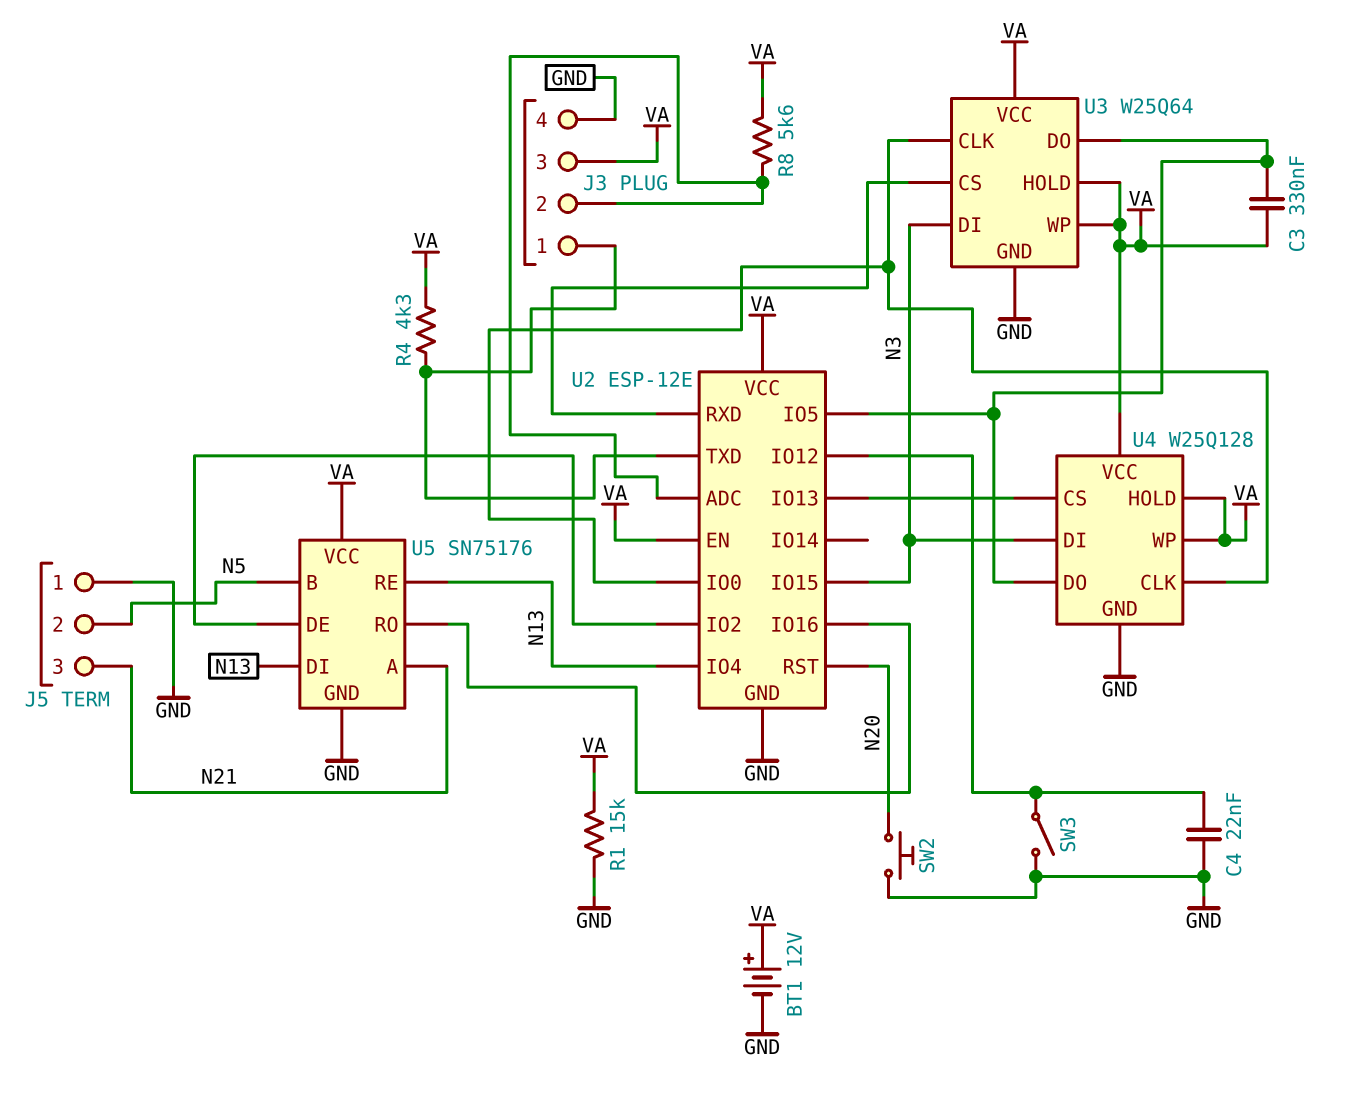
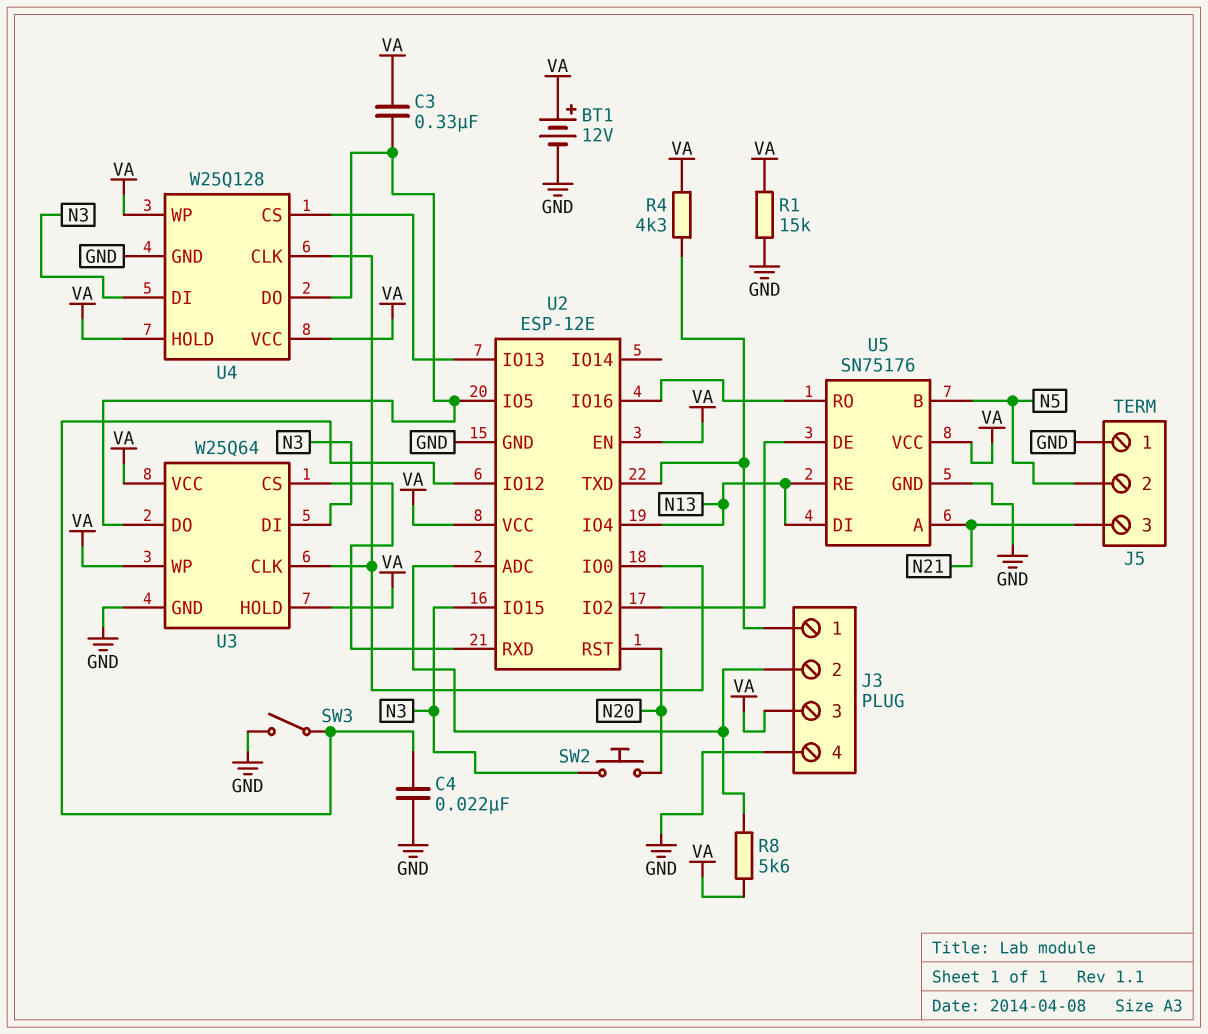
SW2: button (GND, N20) -> button (N3, N20)

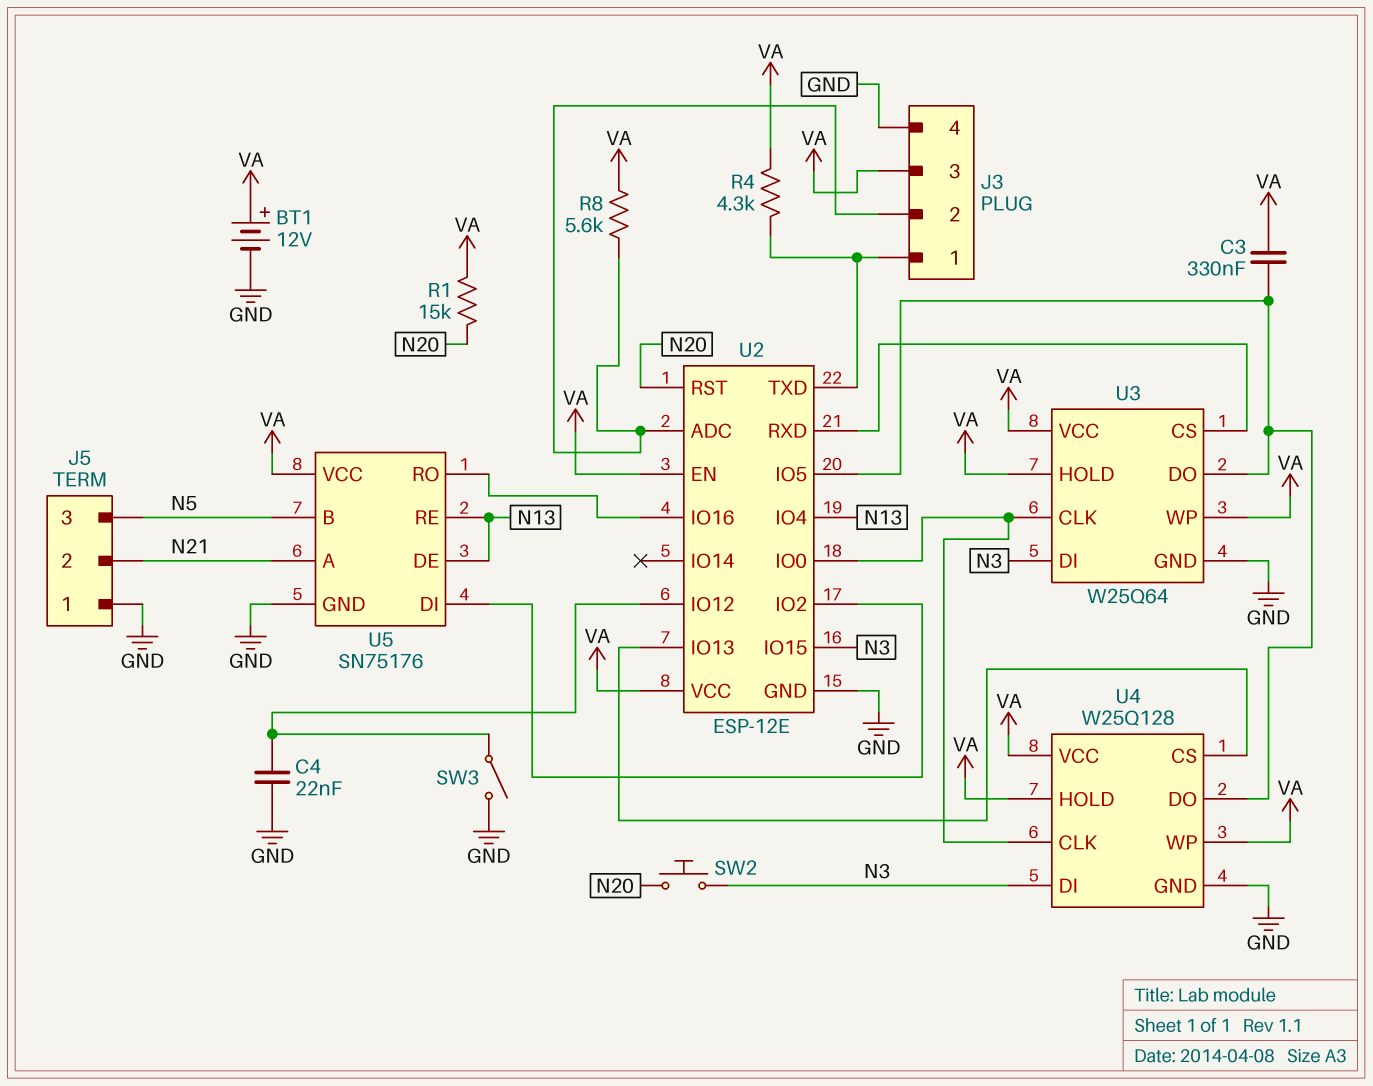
J5 pin 2: N5 -> N21
J5 pin 3: N21 -> N5
R1: 15k (GND, VA) -> 15k (N20, VA)
U5 pin DE: U2/IO2 -> N13
U5 pin DI: N13 -> U2/IO2

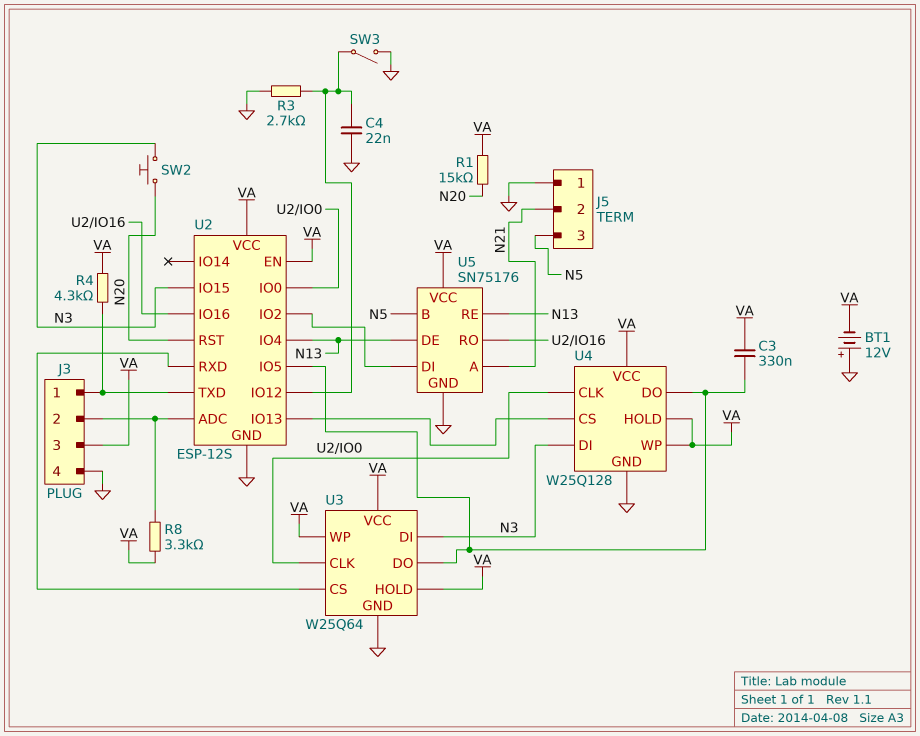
BT1: 12V (plus VA, minus GND) -> 12V (plus GND, minus VA)
R3: none -> 2.7k (GND, U2/IO12)
R8: 5.6k (J3/2, VA) -> 3.3k (J3/2, VA)
U2: ESP-12E -> ESP-12S

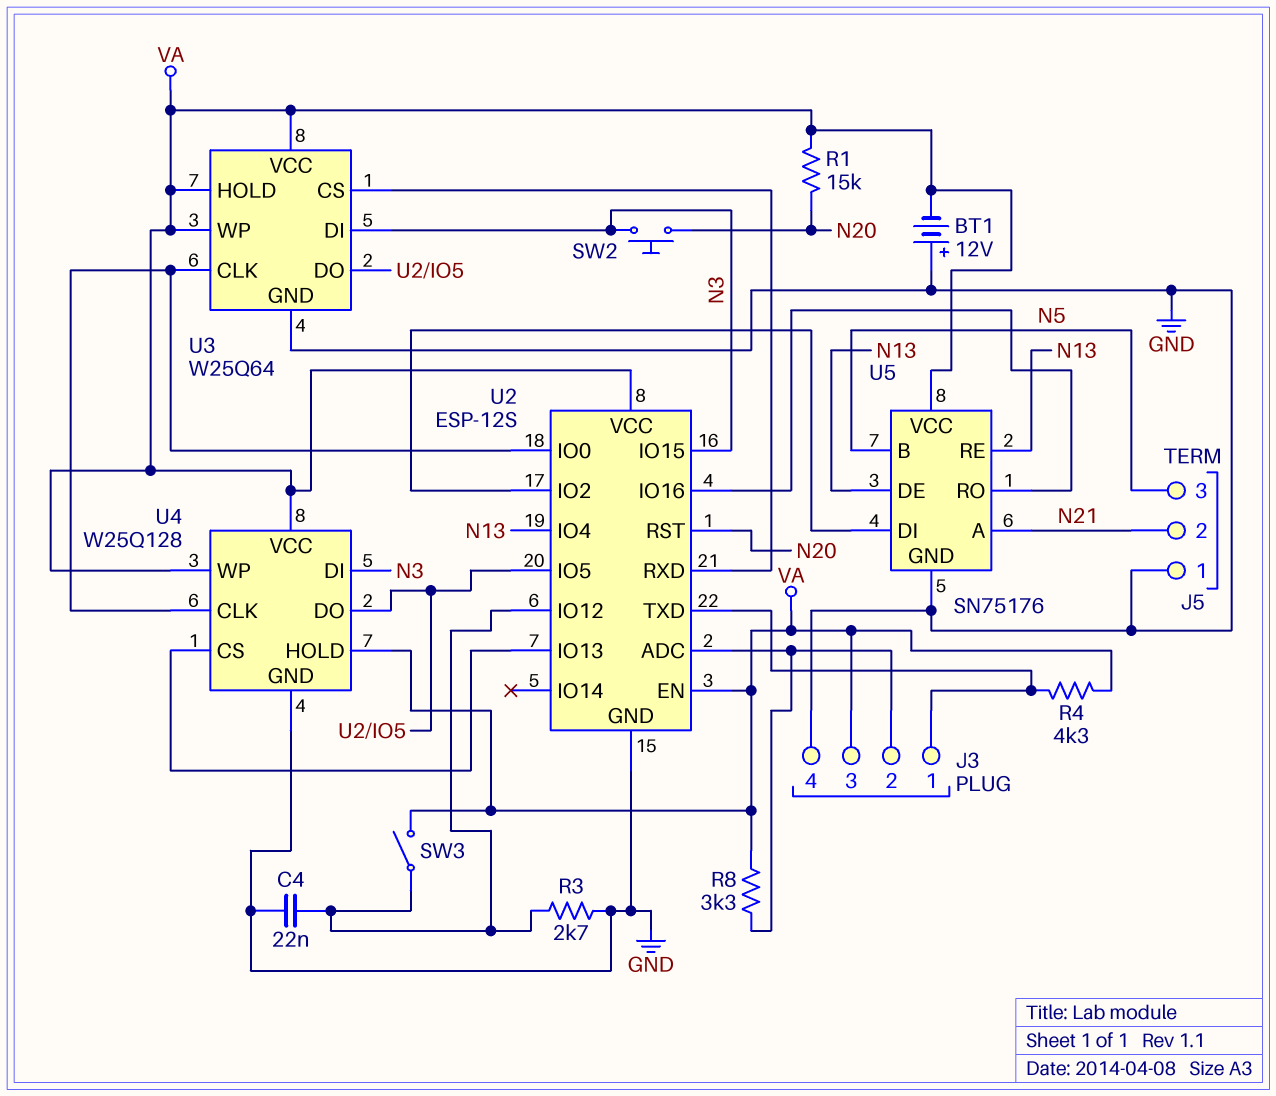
C3: 330nF (U2/IO5, VA) -> none
SW3: switch (GND, U2/IO12) -> switch (U2/IO12, VA)

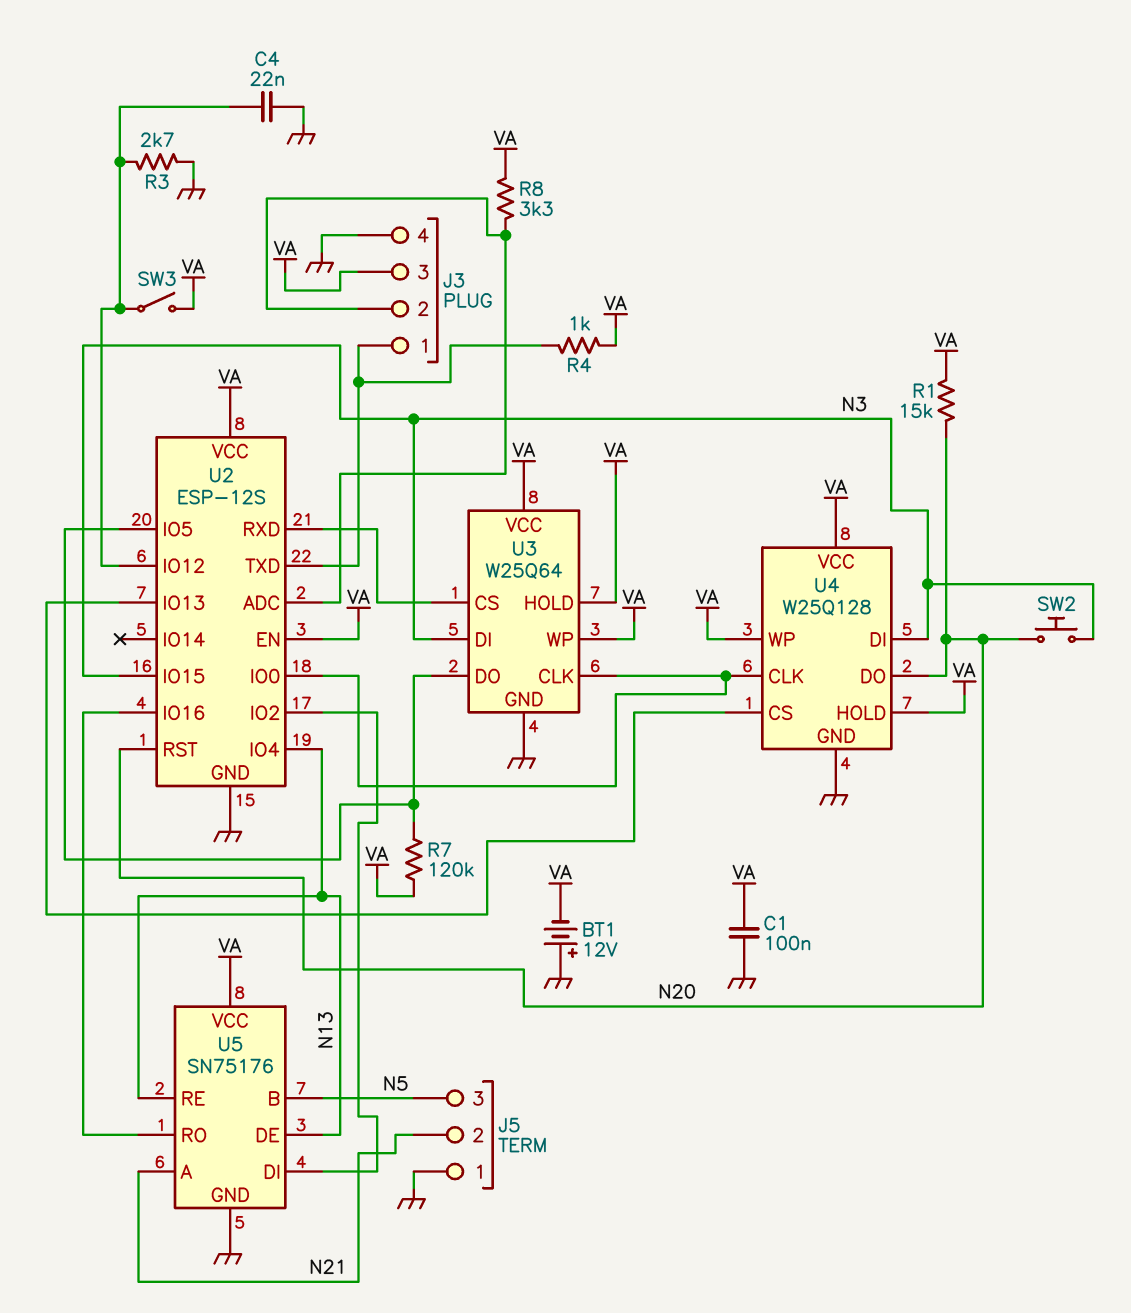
C1: none -> 100nF (GND, VA)
R4: 4.3k (J3/1, VA) -> 1k (J3/1, VA)
R7: none -> 120k (U2/IO5, VA)
U4 pin DO: U2/IO5 -> N20

